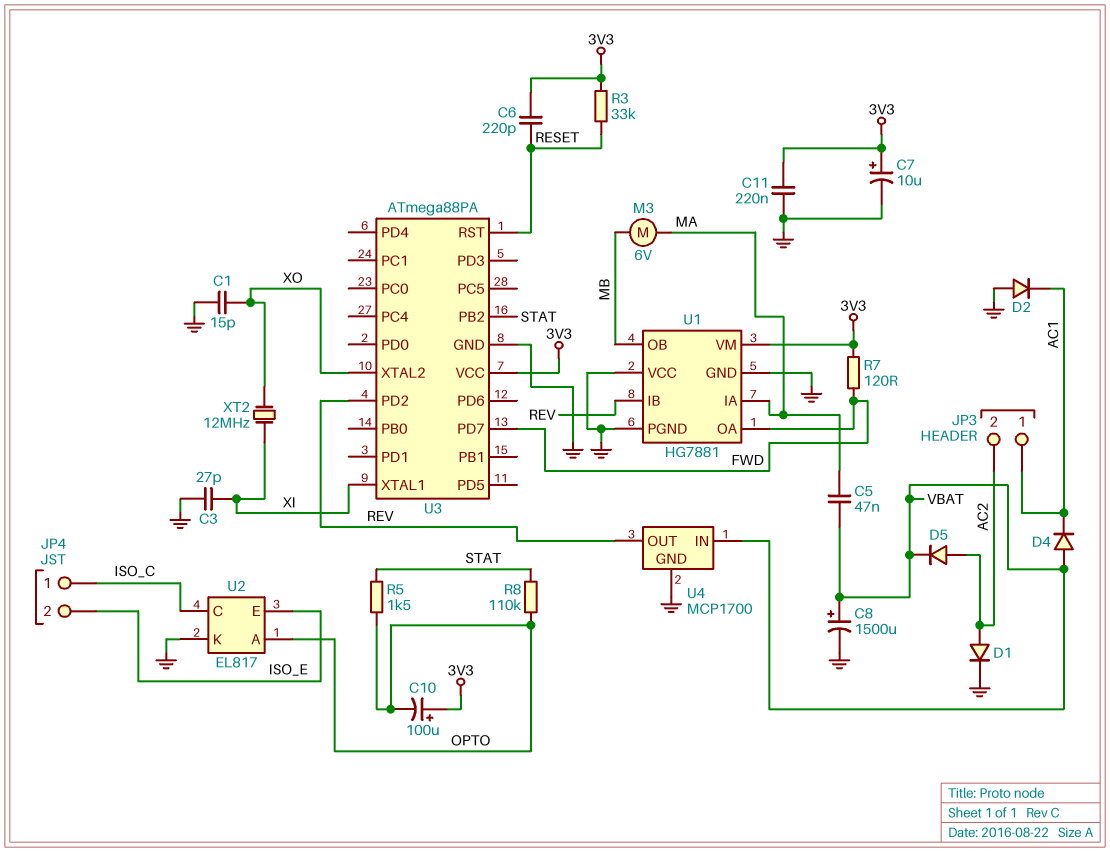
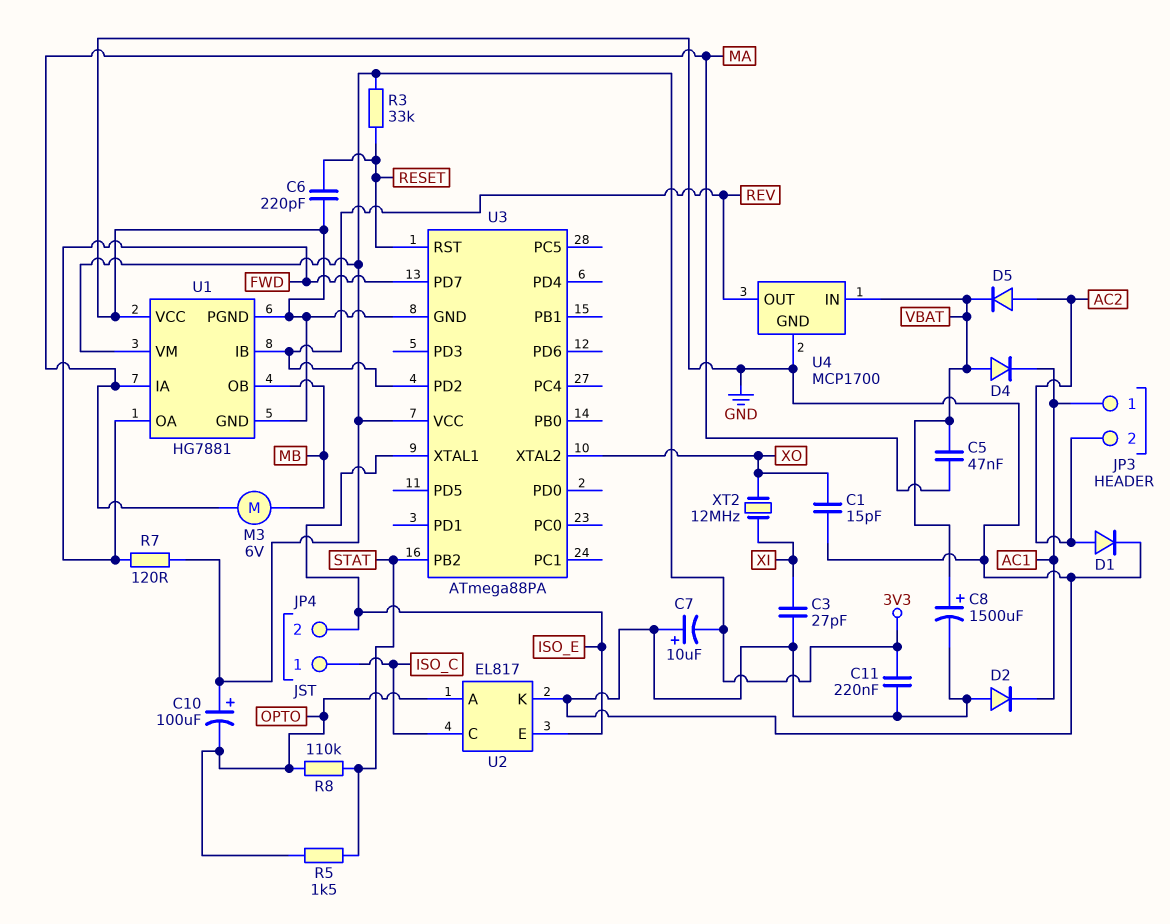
C6: 220pF (3V3, RESET) -> 220pF (GND, RESET)
C7: 10uF (plus 3V3, minus GND) -> 10uF (plus GND, minus 3V3)
U3 pin XTAL1: XI -> ISO_E

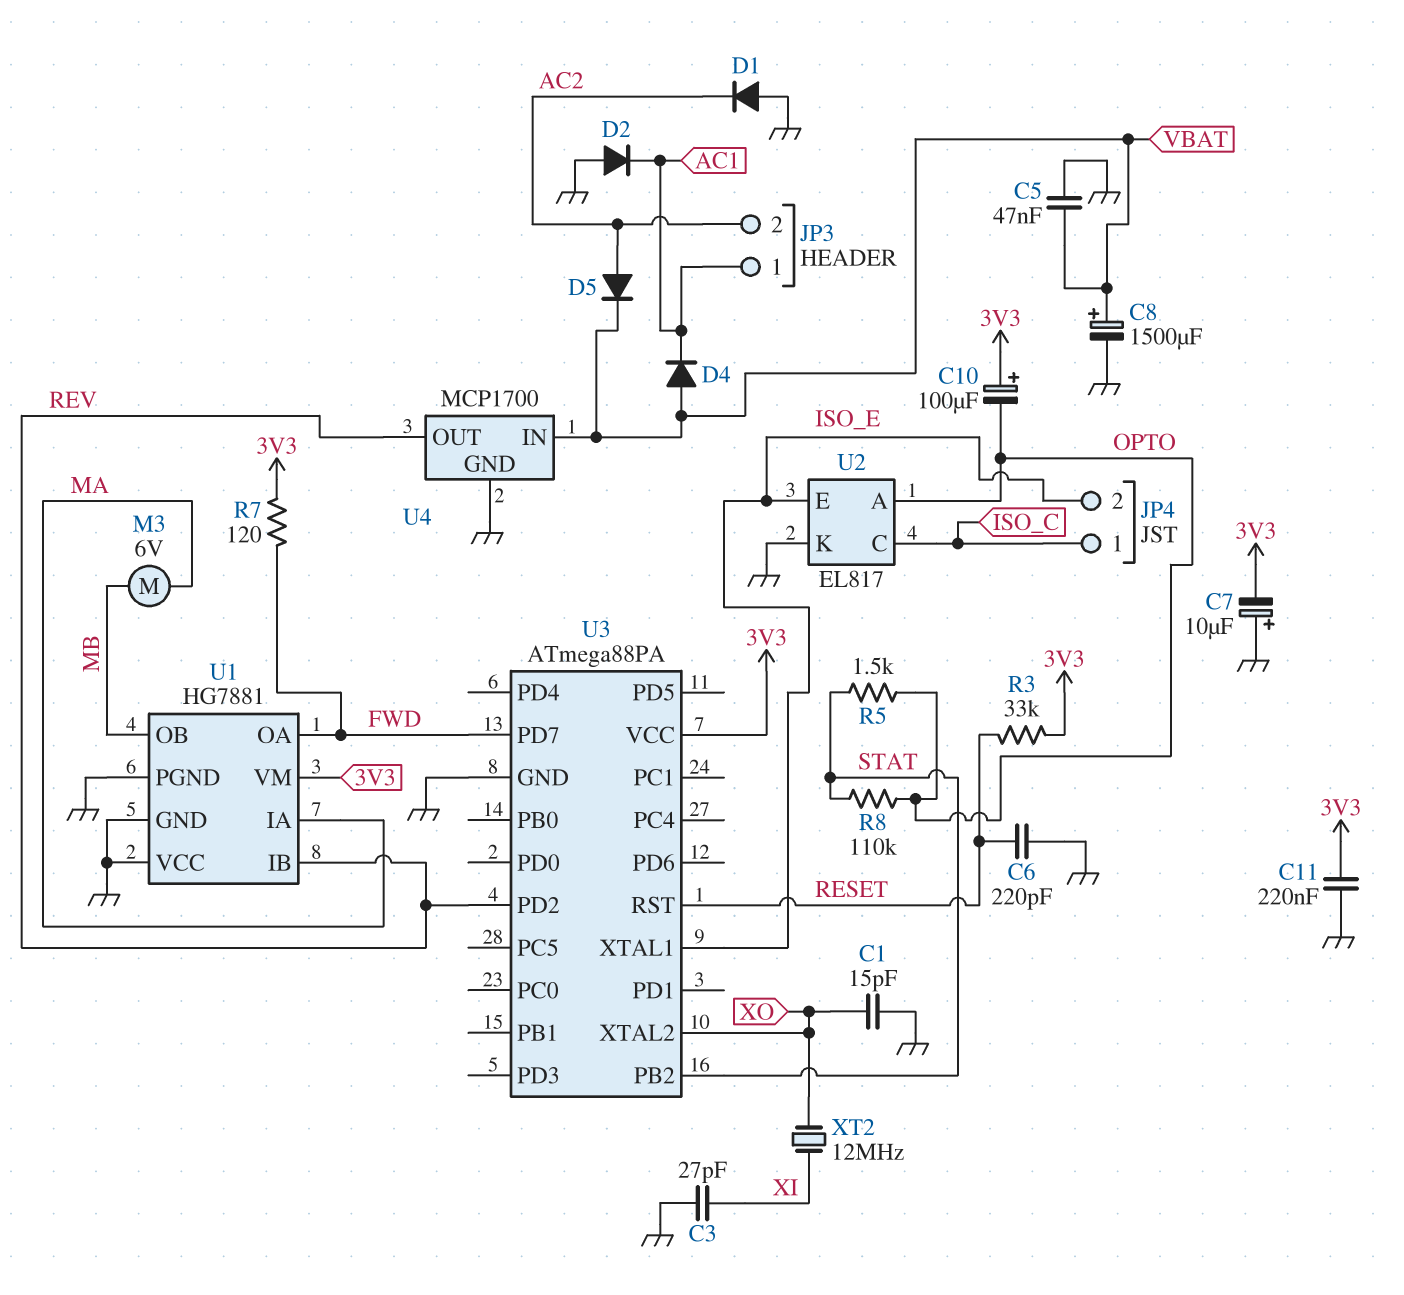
C5: 47nF (MA, VBAT) -> 47nF (GND, VBAT)
D1: diode (A AC2, K GND) -> diode (A GND, K AC2)

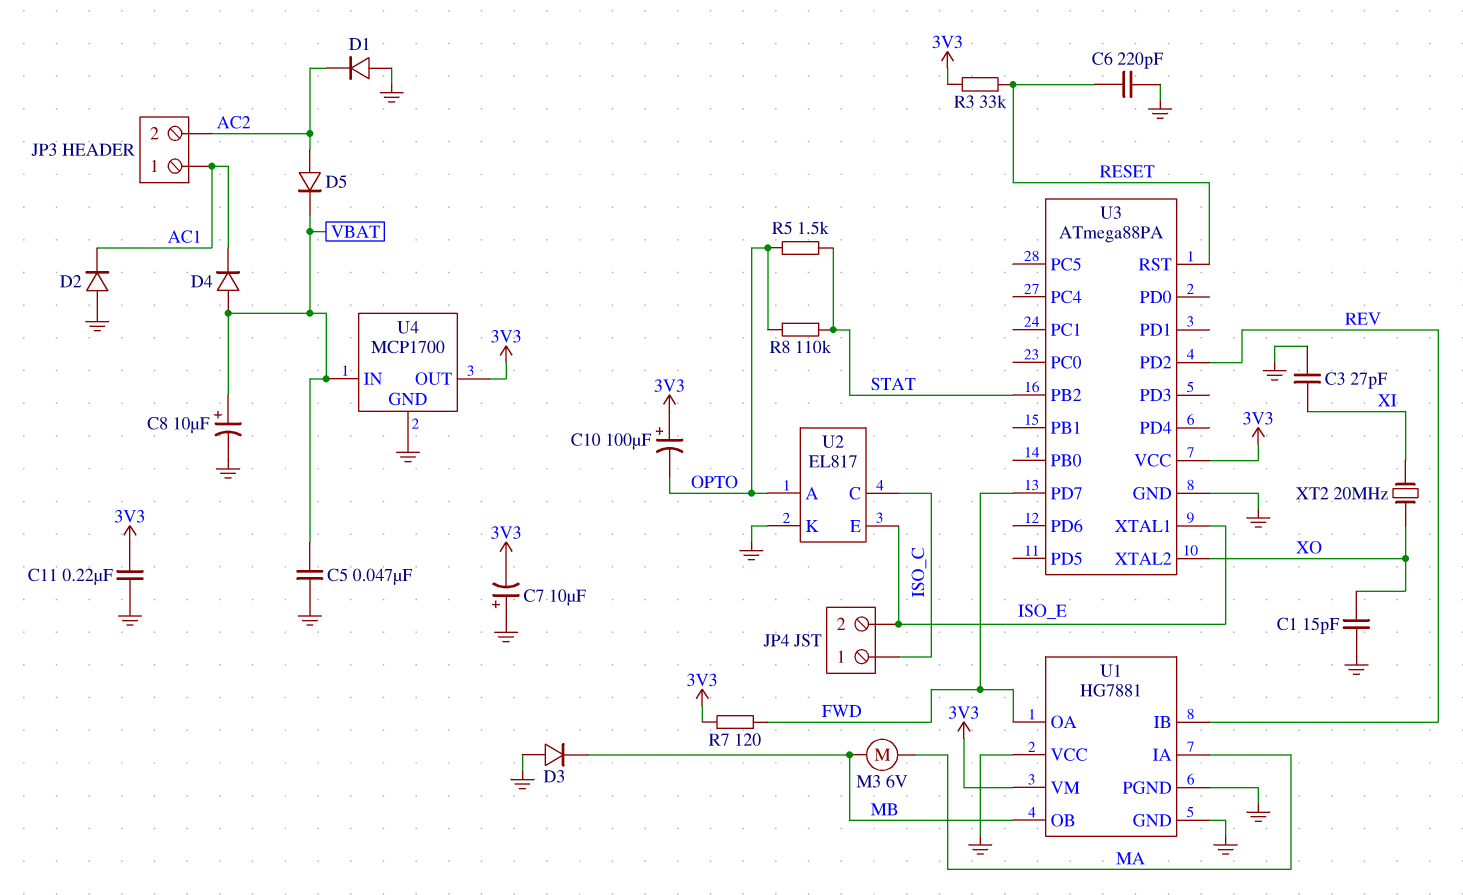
C8: 1500uF (plus VBAT, minus GND) -> 10uF (plus VBAT, minus GND)
D3: none -> diode (A GND, K MB)
U4 pin OUT: REV -> 3V3
XT2: 12MHz (XI, XO) -> 20MHz (XI, XO)

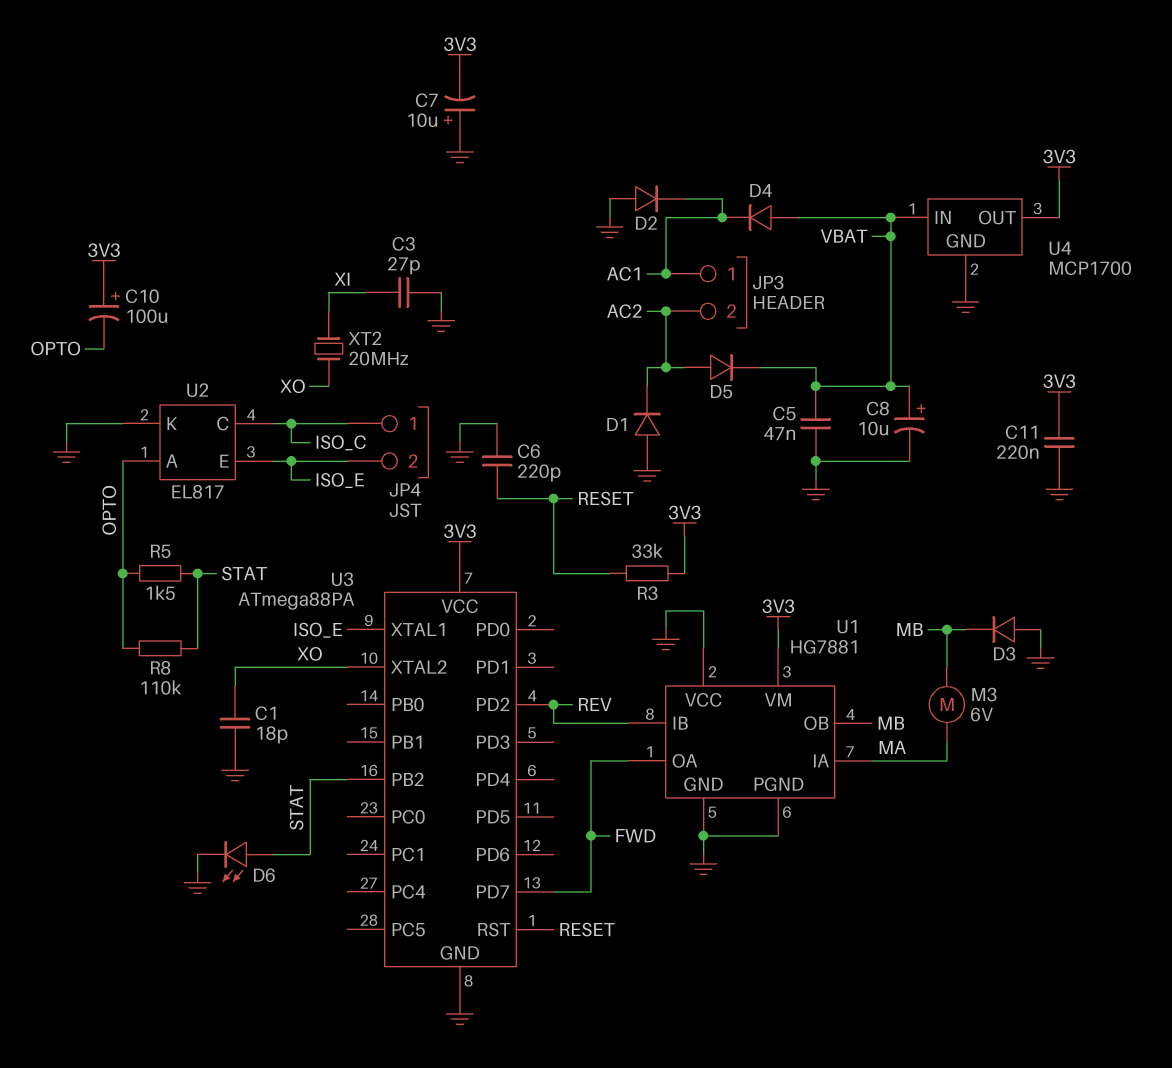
C1: 15pF (GND, XO) -> 18pF (GND, XO)
D6: none -> LED (A STAT, K GND)
R7: 120 (3V3, FWD) -> none

